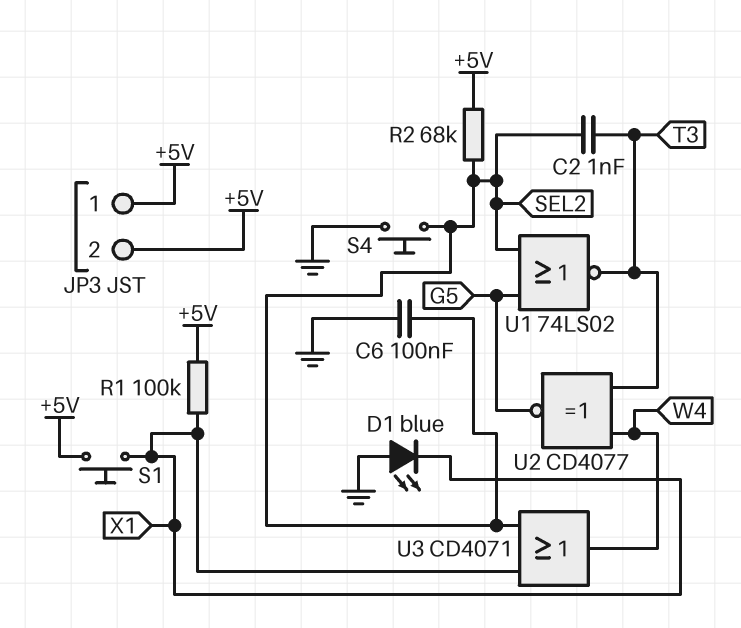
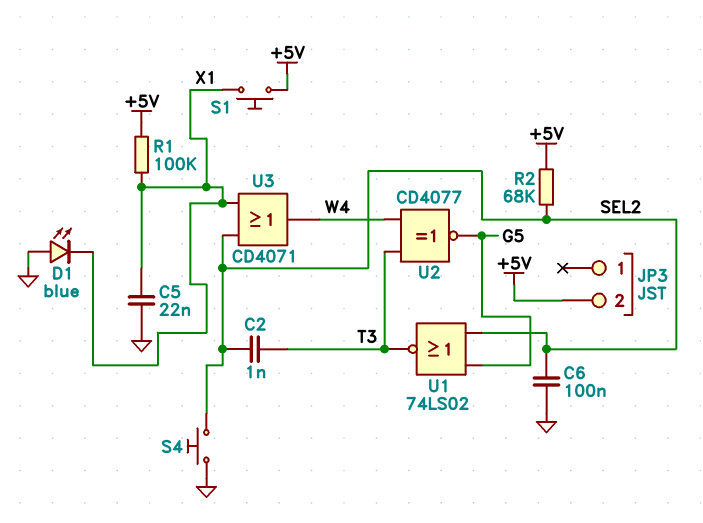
C5: none -> 22nF (GND, X1)
JP3 pin 1: +5V -> none

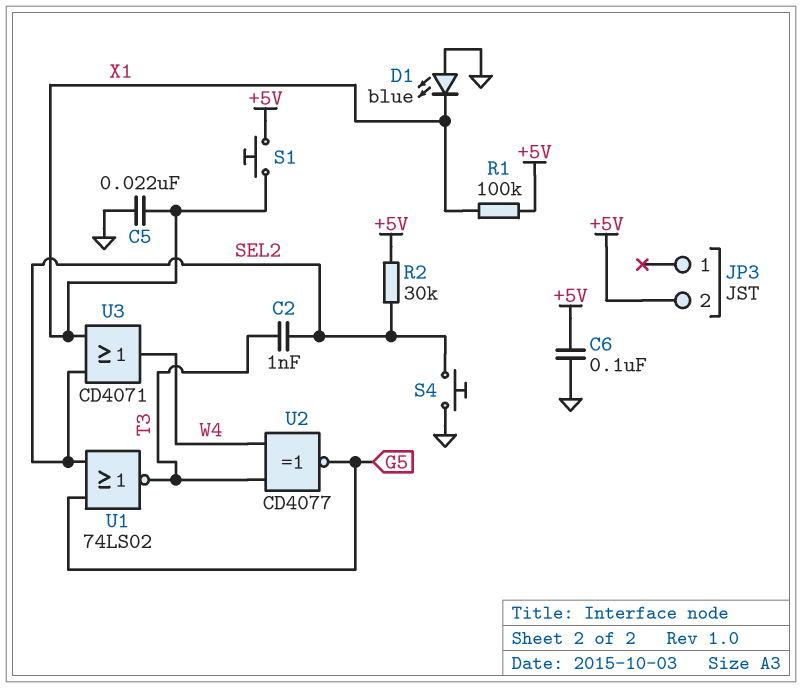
C6: 100nF (GND, SEL2) -> 100nF (+5V, GND)
R2: 68k (+5V, SEL2) -> 30k (+5V, SEL2)

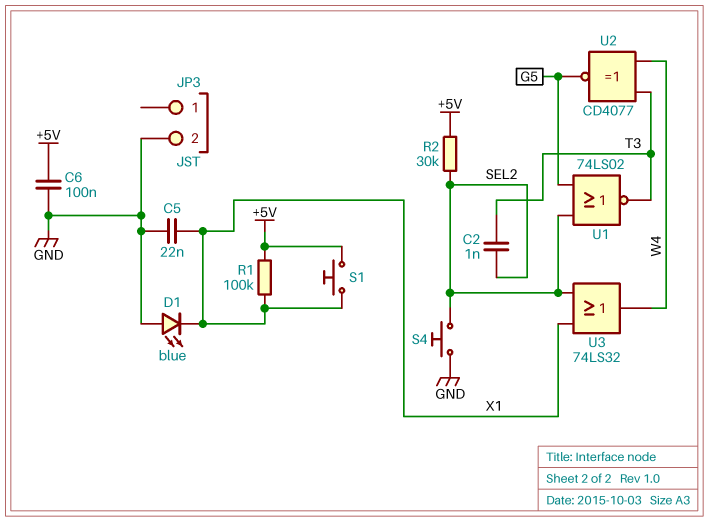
JP3 pin 2: +5V -> GND
U3: OR CD4071 (in SEL2, in X1, out W4) -> OR 74LS32 (in SEL2, in X1, out W4)

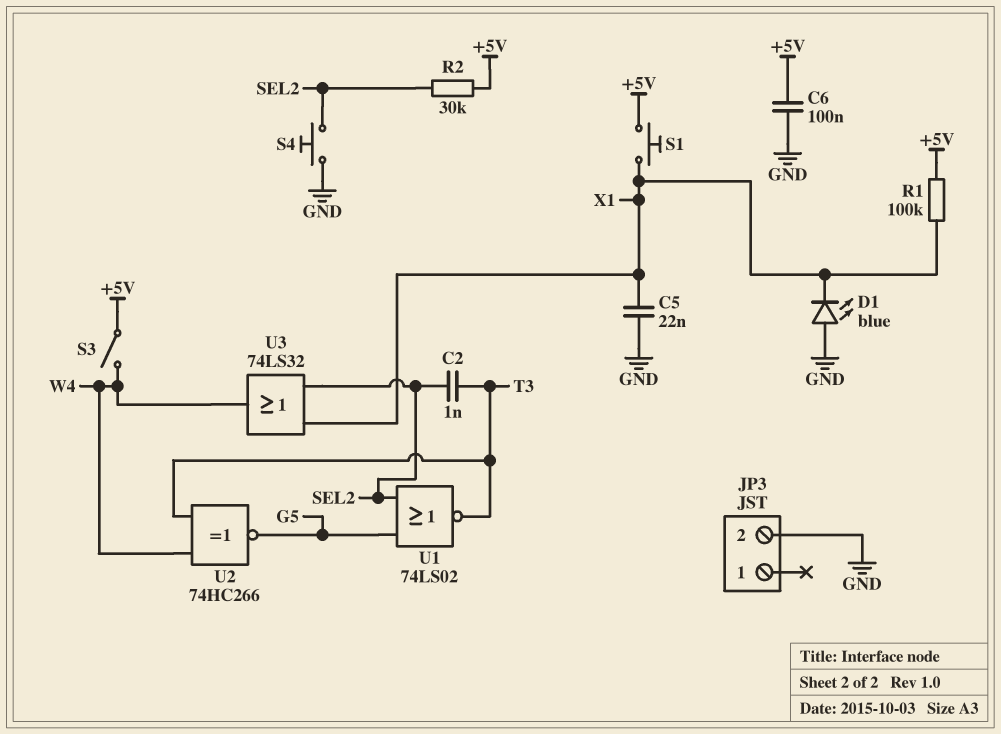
S3: none -> switch (+5V, W4)
U2: XNOR CD4077 (in T3, in W4, out G5) -> XNOR 74HC266 (in T3, in W4, out G5)

